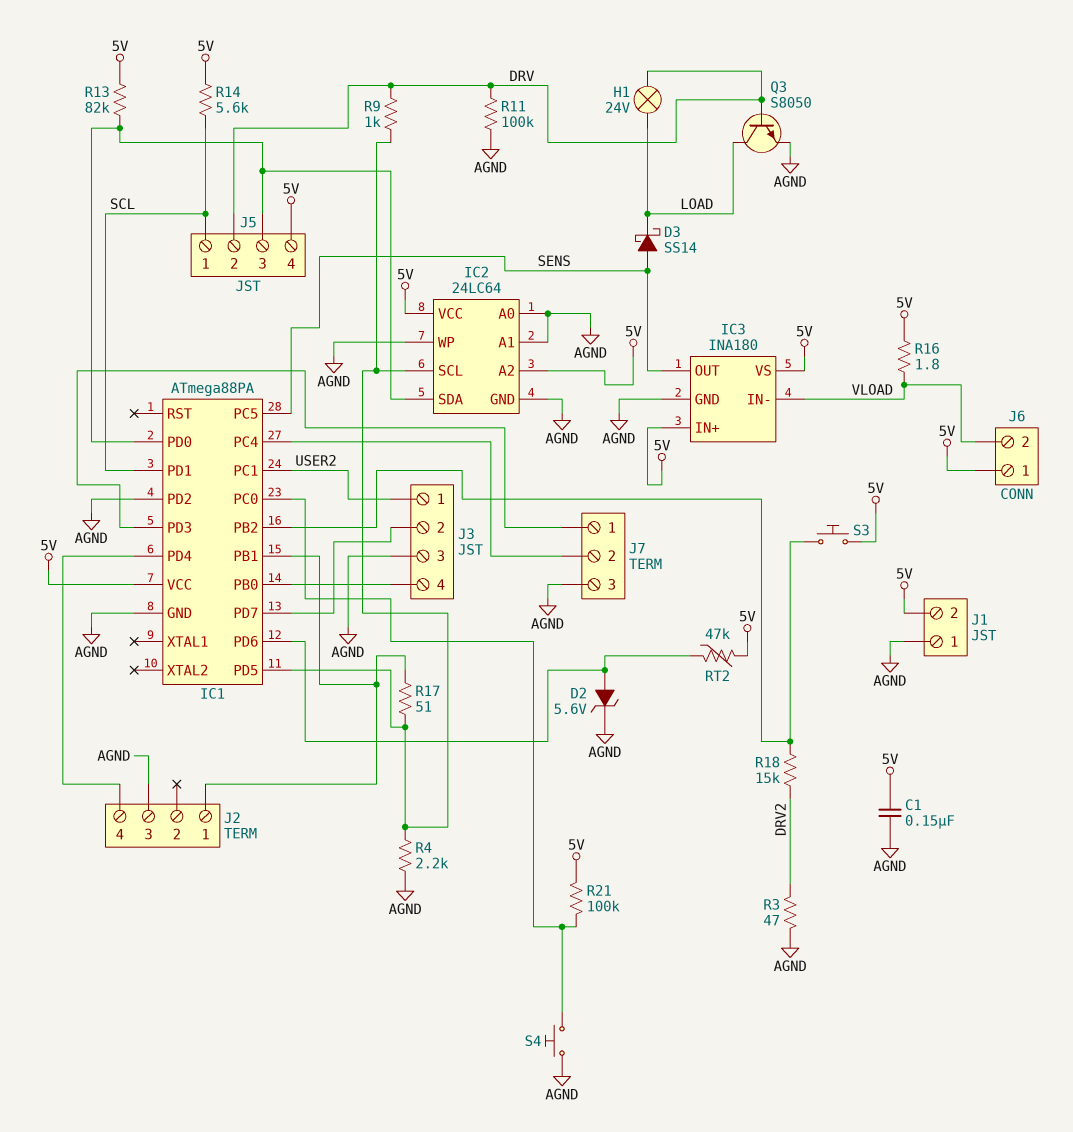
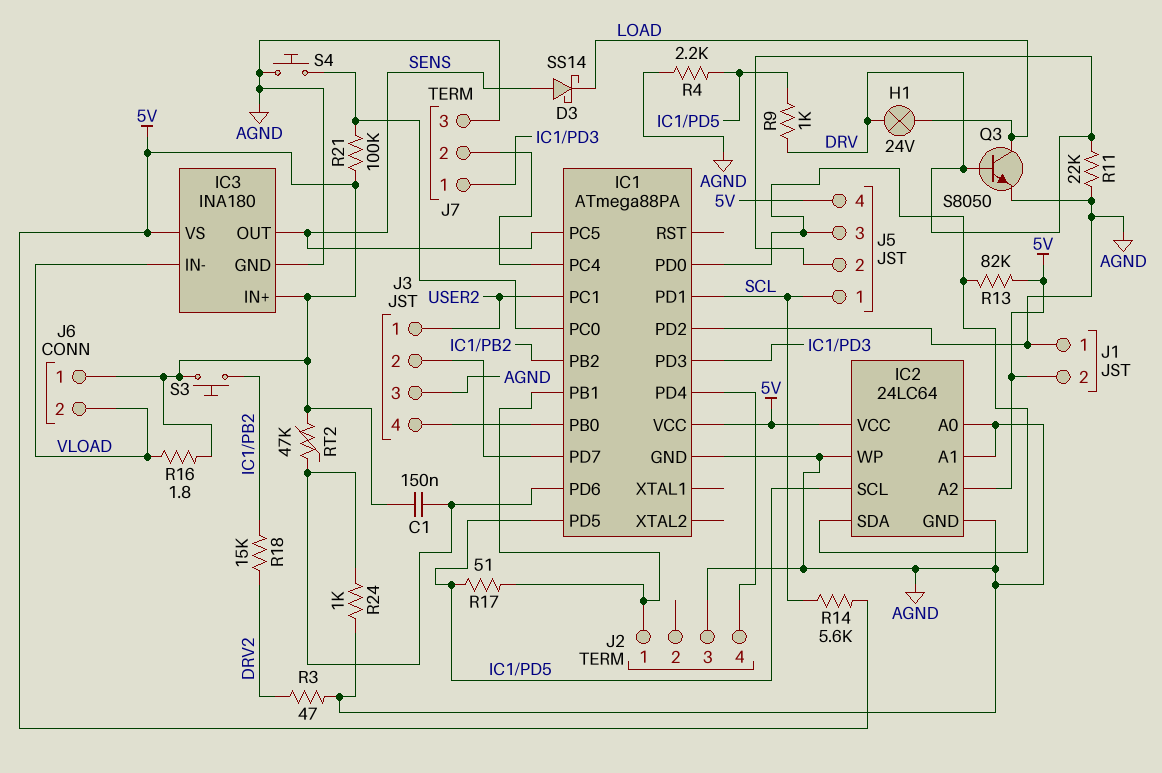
C1: 150nF (5V, AGND) -> 150nF (5V, IC1/PD6)
D2: zener 5.6V (A IC1/PD6, K AGND) -> none
R11: 100k (AGND, DRV) -> 22k (AGND, DRV)
R24: none -> 1k (AGND, IC1/PD6)

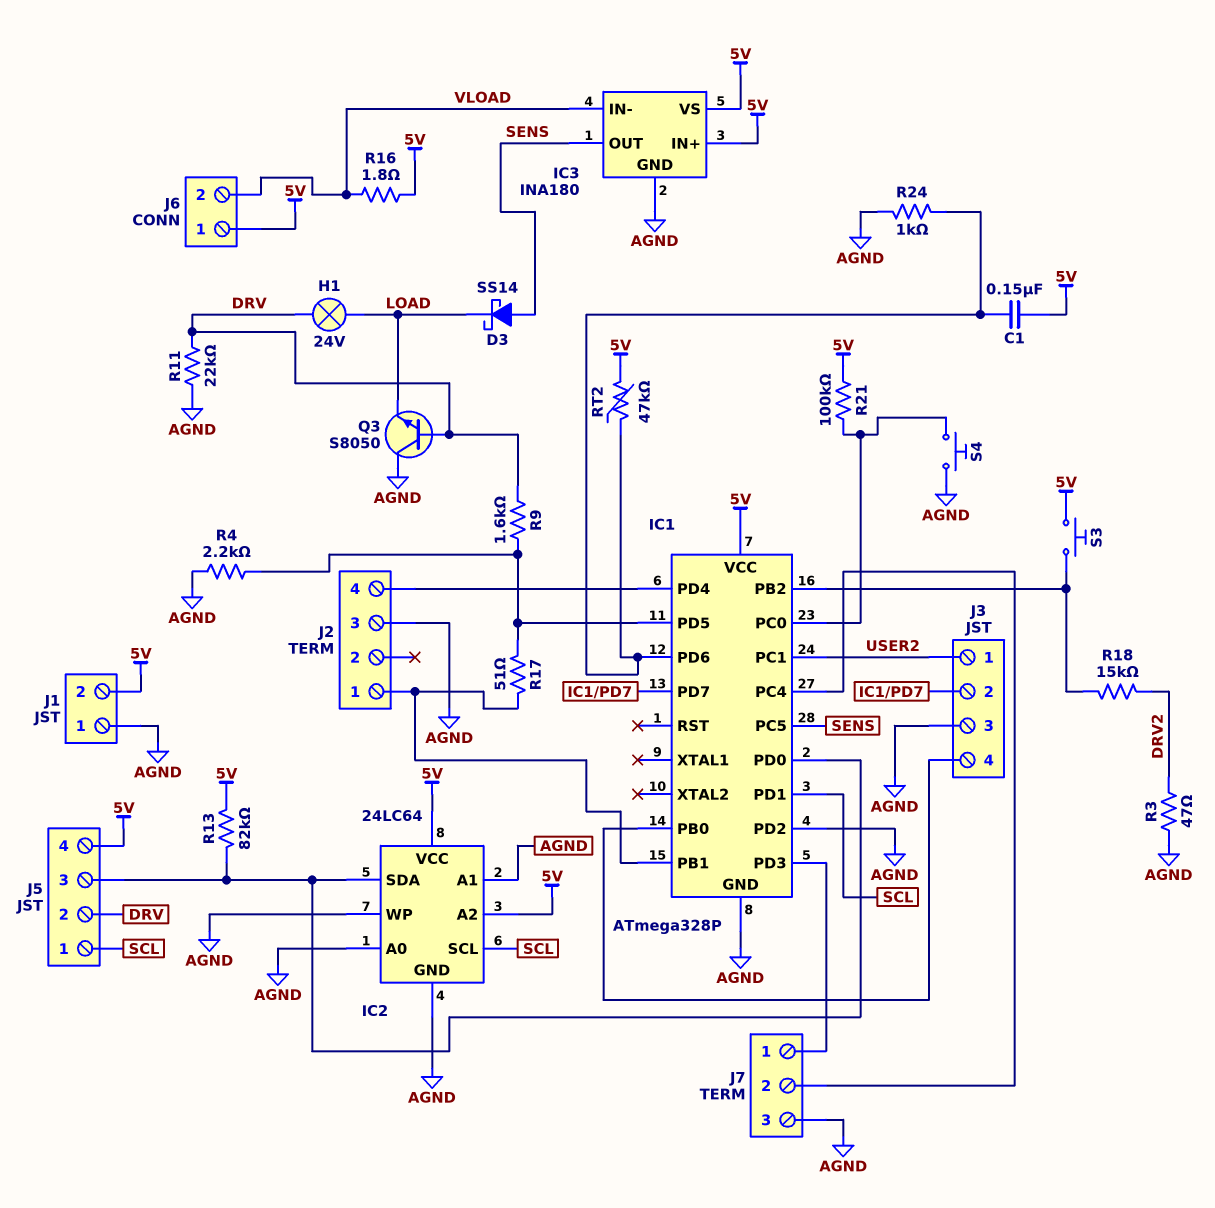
IC1: ATmega88PA -> ATmega328P
IC2 pin SCL: IC1/PD5 -> SCL
Q3: NPN S8050 (B DRV, C LOAD, E AGND) -> NPN S8050 (B DRV, C AGND, E LOAD)
R9: 1k (DRV, IC1/PD5) -> 1.6k (DRV, IC1/PD5)
R14: 5.6k (5V, SCL) -> none

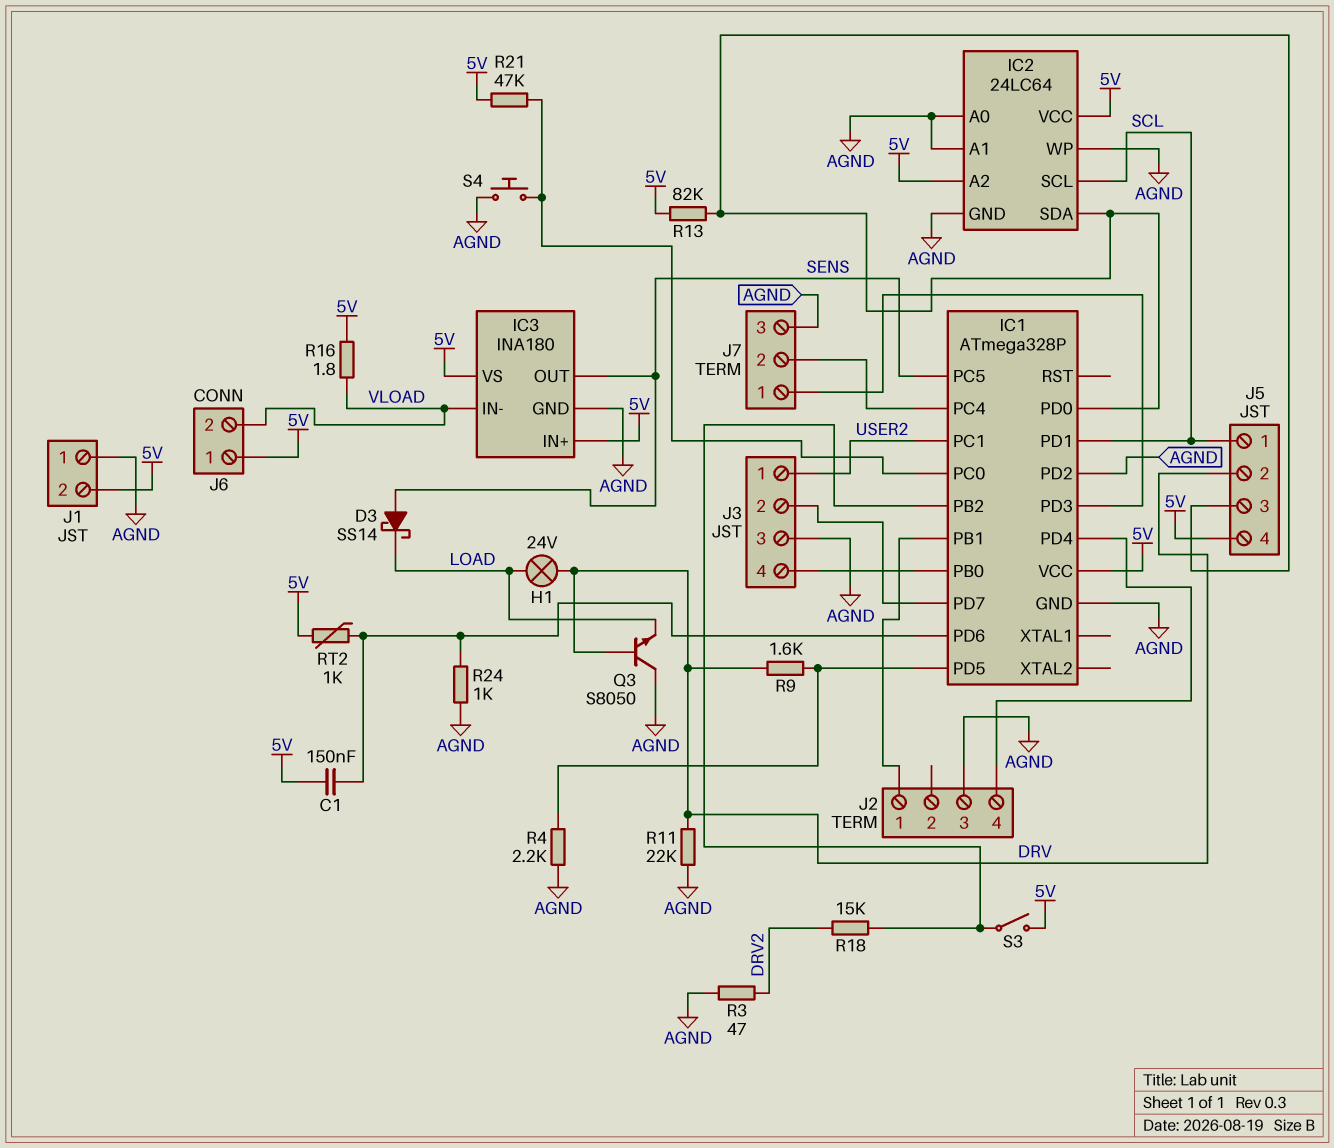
R17: 51 (IC1/PB1, IC1/PD5) -> none
R21: 100k (5V, IC1/PC0) -> 47k (5V, IC1/PC0)
RT2: 47k (5V, IC1/PD6) -> 1k (5V, IC1/PD6)
S3: button (5V, IC1/PB2) -> switch (5V, IC1/PB2)

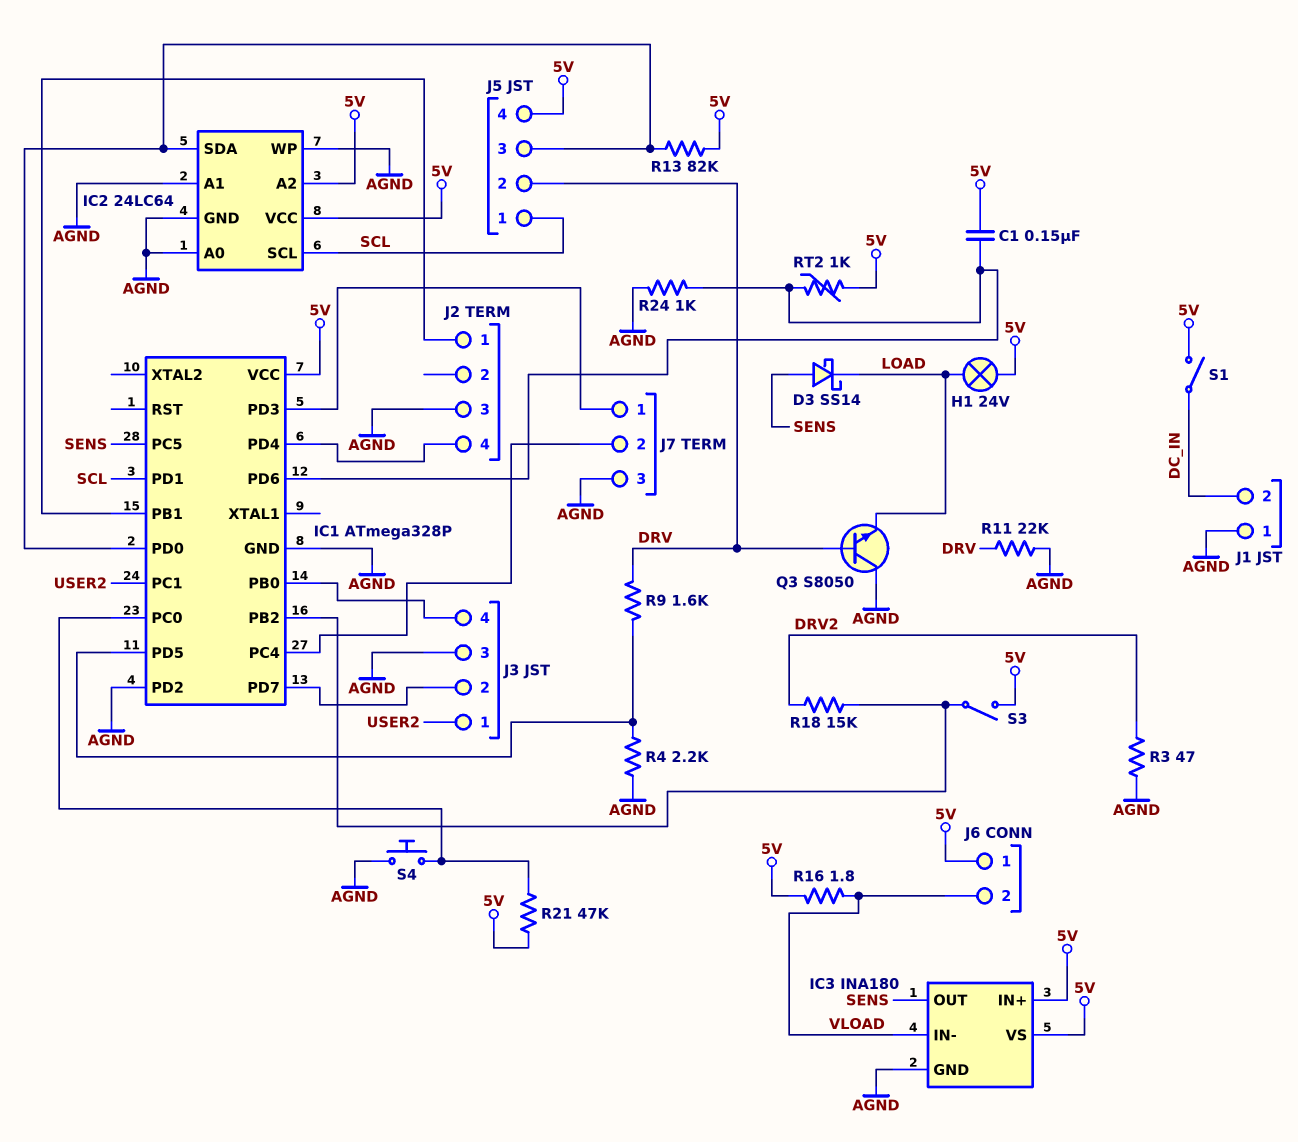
H1: lamp 24V (DRV, LOAD) -> lamp 24V (5V, LOAD)
J1 pin 2: 5V -> DC_IN
S1: none -> switch (5V, DC_IN)

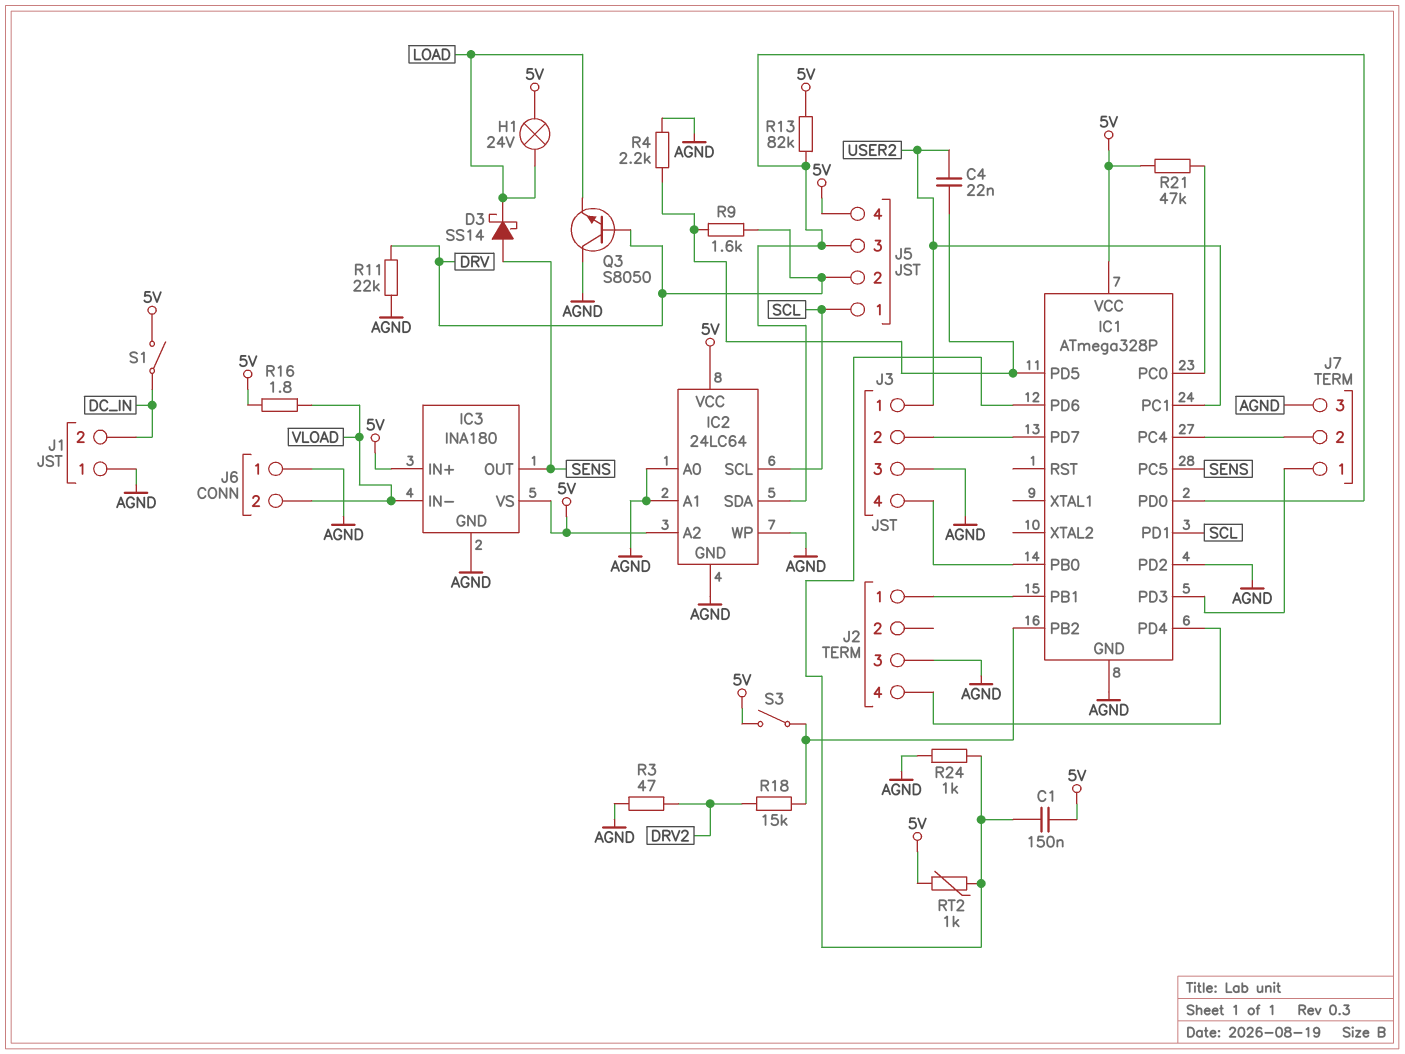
C4: none -> 22nF (IC1/PD5, USER2)
J6 pin 1: 5V -> AGND
S4: button (AGND, IC1/PC0) -> none

